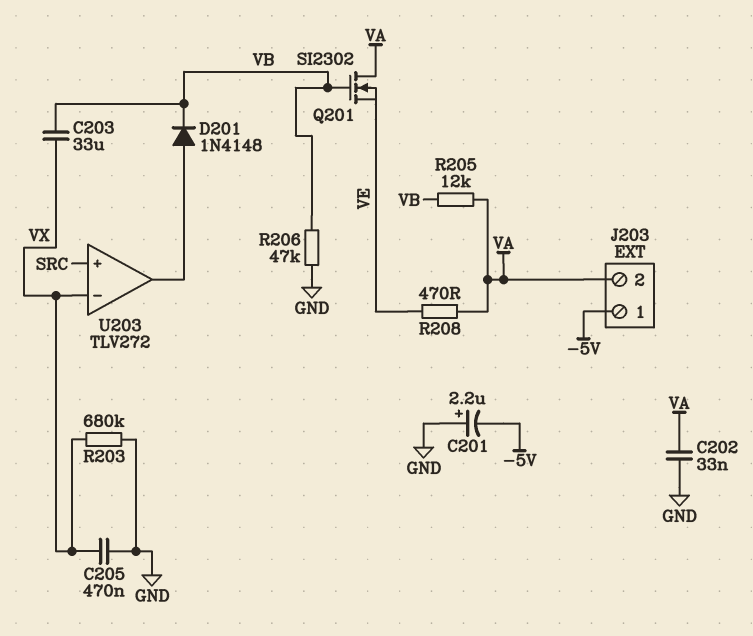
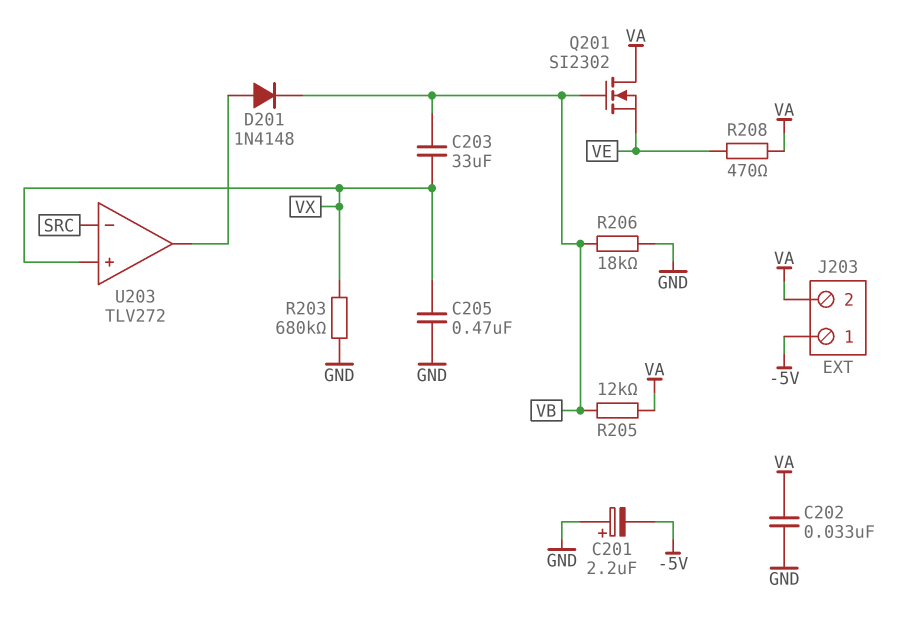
R206: 47k (GND, VB) -> 18k (GND, VB)
U203 pin in+: SRC -> VX
U203 pin in-: VX -> SRC

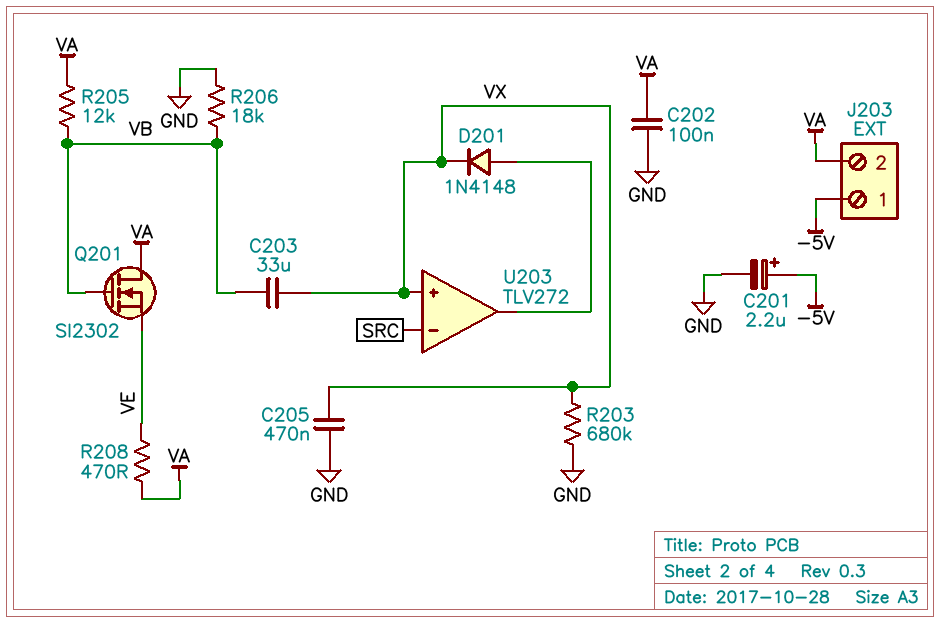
C201: 2.2uF (plus GND, minus -5V) -> 2.2uF (plus -5V, minus GND)
C202: 33nF (GND, VA) -> 100nF (GND, VA)
D201: diode 1N4148 (A U203/out, K VB) -> diode 1N4148 (A U203/out, K VX)

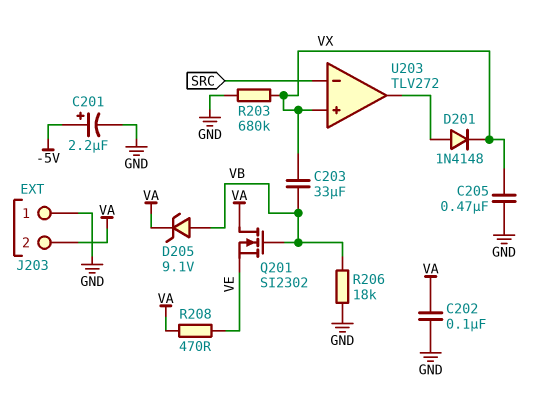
D205: none -> zener 9.1V (A VB, K VA)
J203 pin 1: -5V -> GND
R205: 12k (VA, VB) -> none

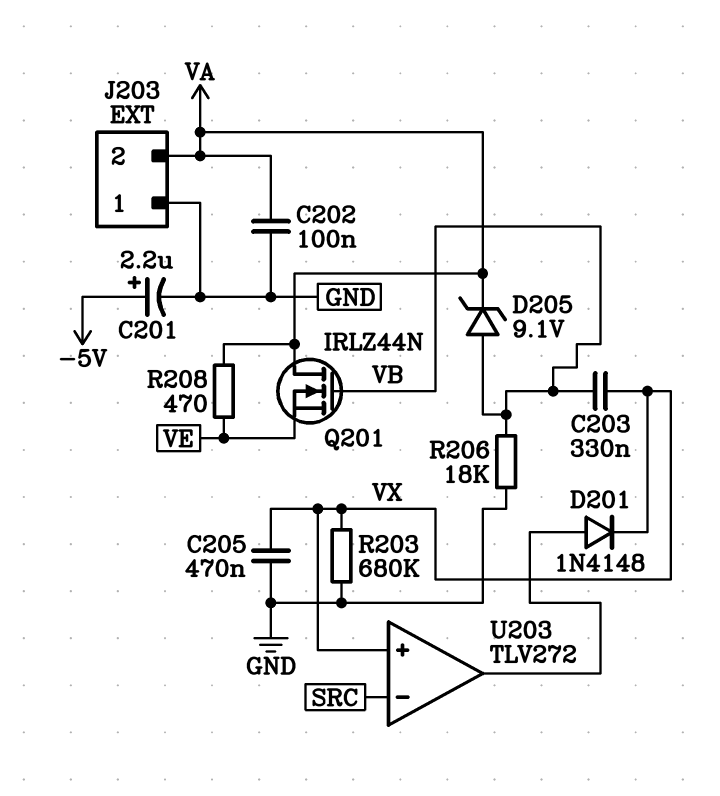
C203: 33uF (VB, VX) -> 330nF (VB, VX)
Q201: NMOS SI2302 (G VB, D VA, S VE) -> NMOS IRLZ44N (G VB, D VA, S VE)

